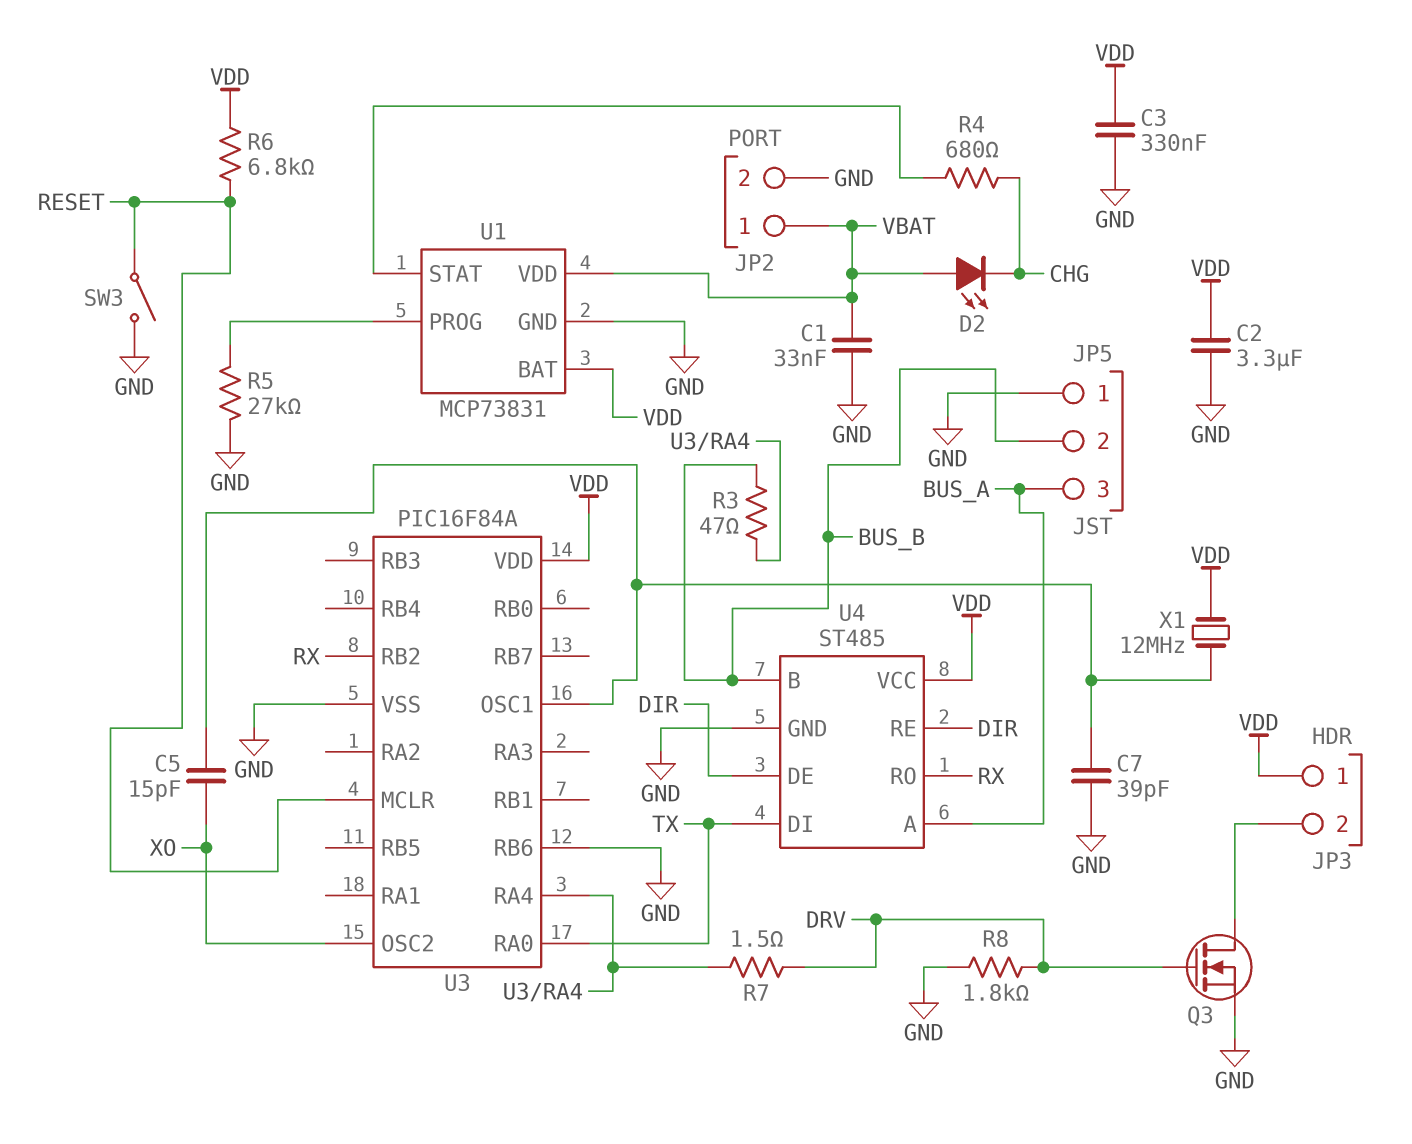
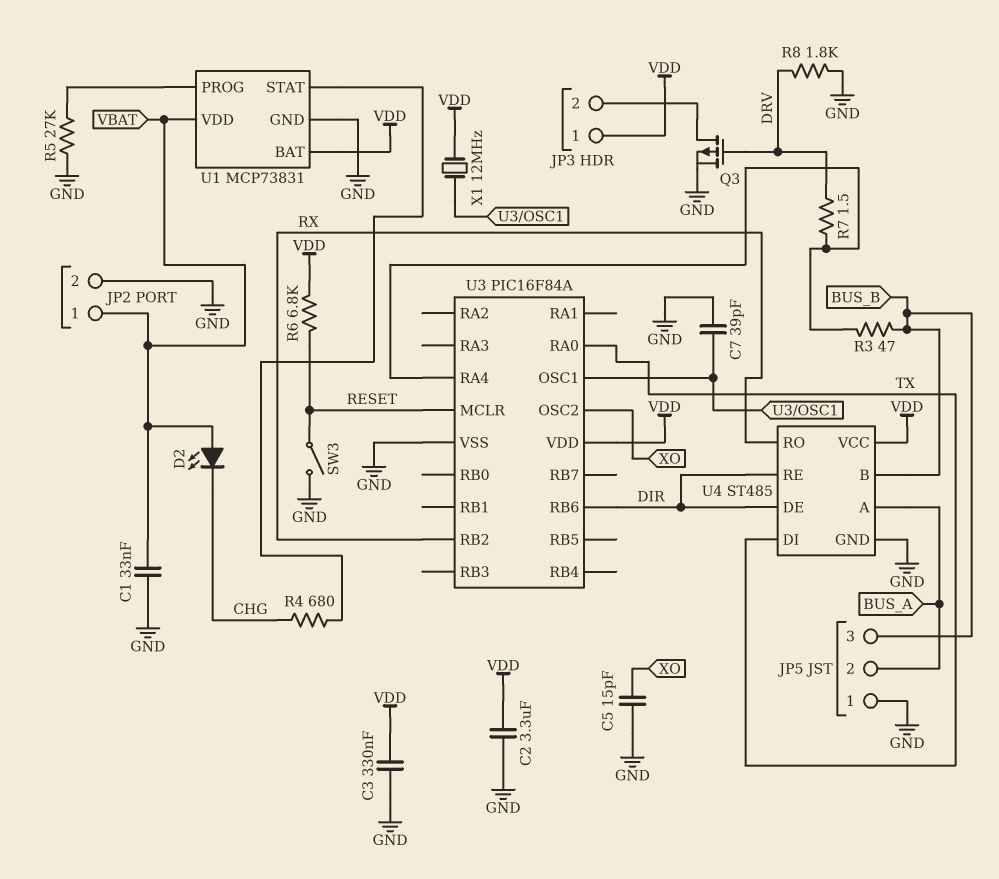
C5: 15pF (U3/OSC1, XO) -> 15pF (GND, XO)
JP5 pin 2: BUS_B -> BUS_A
JP5 pin 3: BUS_A -> BUS_B
Q3: NMOS (G DRV, D JP3/2, S GND) -> PMOS (G DRV, D JP3/2, S GND)
U3 pin RB6: GND -> DIR

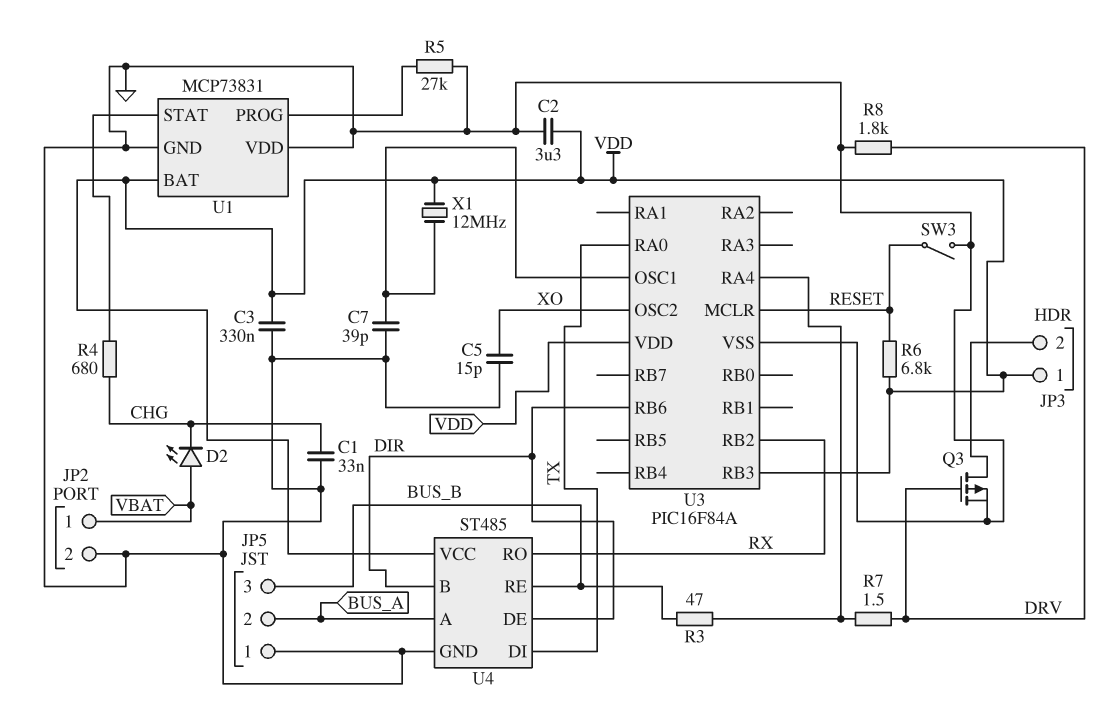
C1: 33nF (GND, VBAT) -> 33nF (CHG, GND)
U1 pin VDD: VBAT -> GND
U3 pin RB3: none -> VDD
U4 pin B: BUS_B -> DIR
U4 pin RE: DIR -> BUS_B

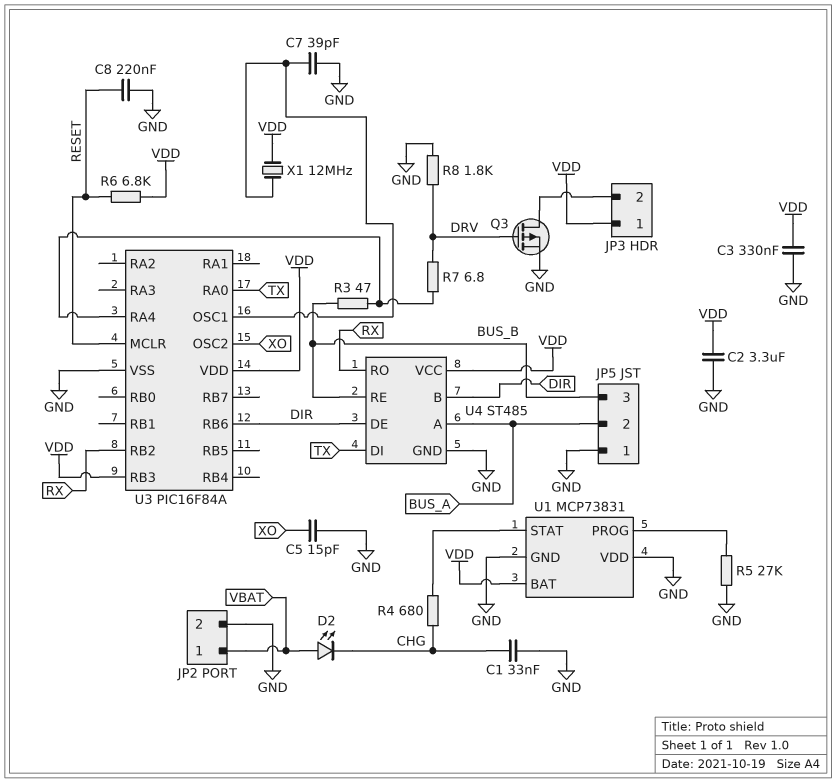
C8: none -> 220nF (GND, RESET)
R7: 1.5 (DRV, U3/RA4) -> 6.8 (DRV, U3/RA4)
SW3: switch (GND, RESET) -> none

